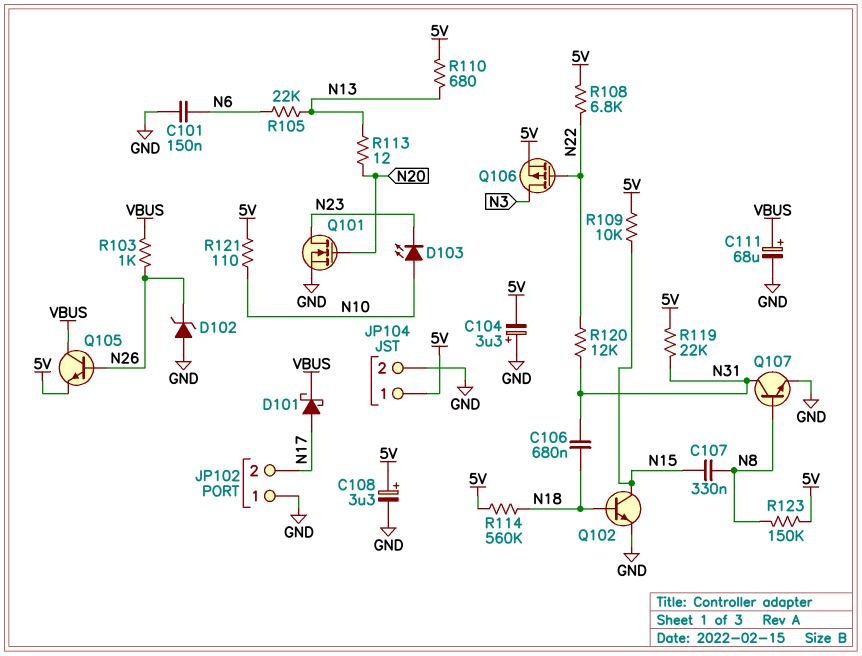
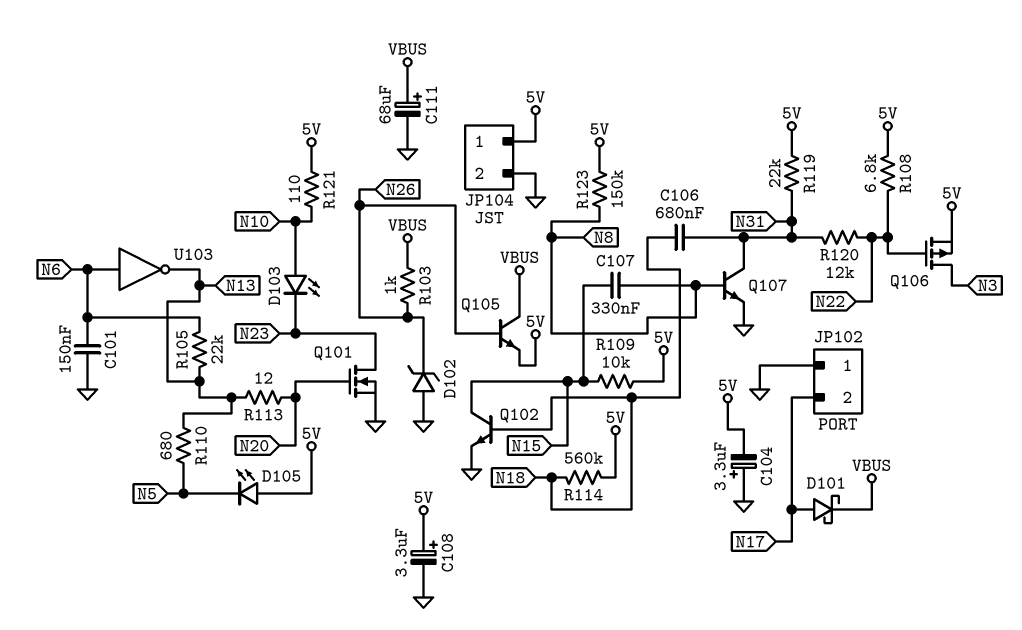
D105: none -> LED (A 5V, K N5)
R110: 680 (5V, N13) -> 680 (N5, N13)
U103: none -> NOT (in N6, out N13)

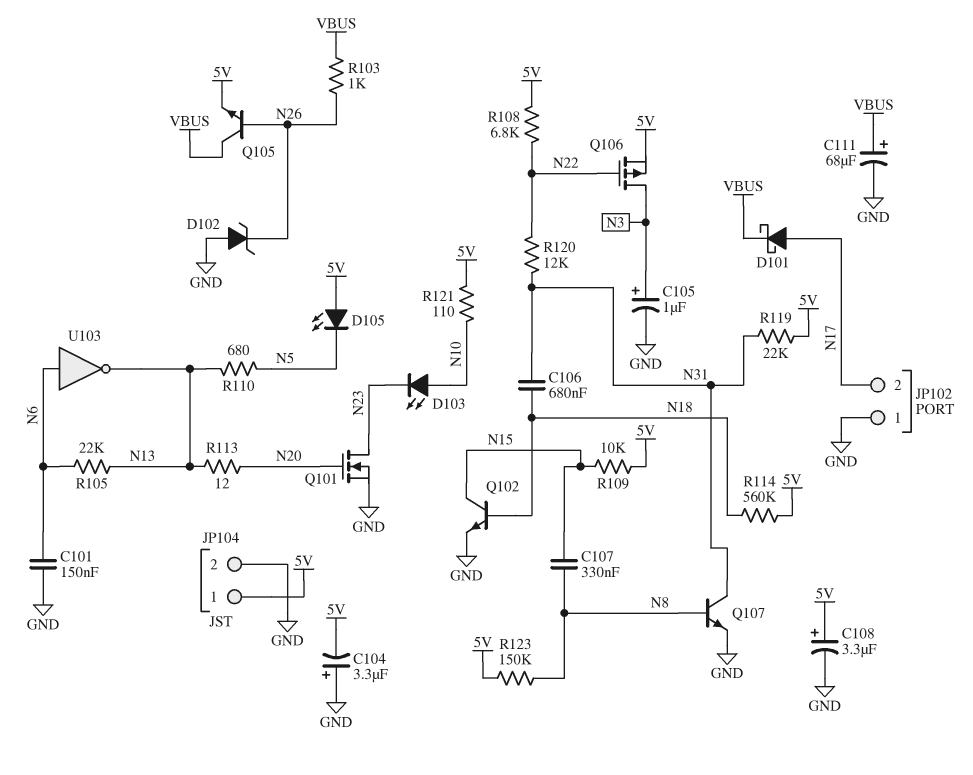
C105: none -> 1uF (plus N3, minus GND)

